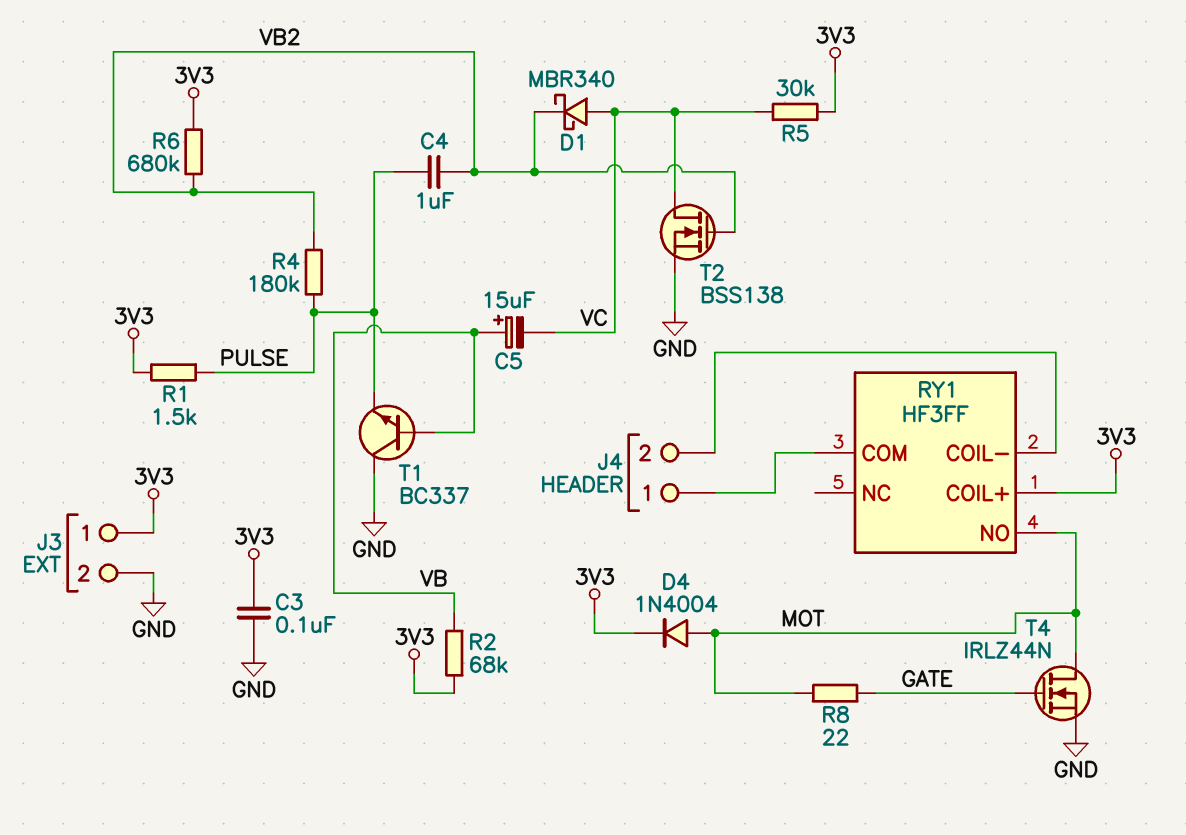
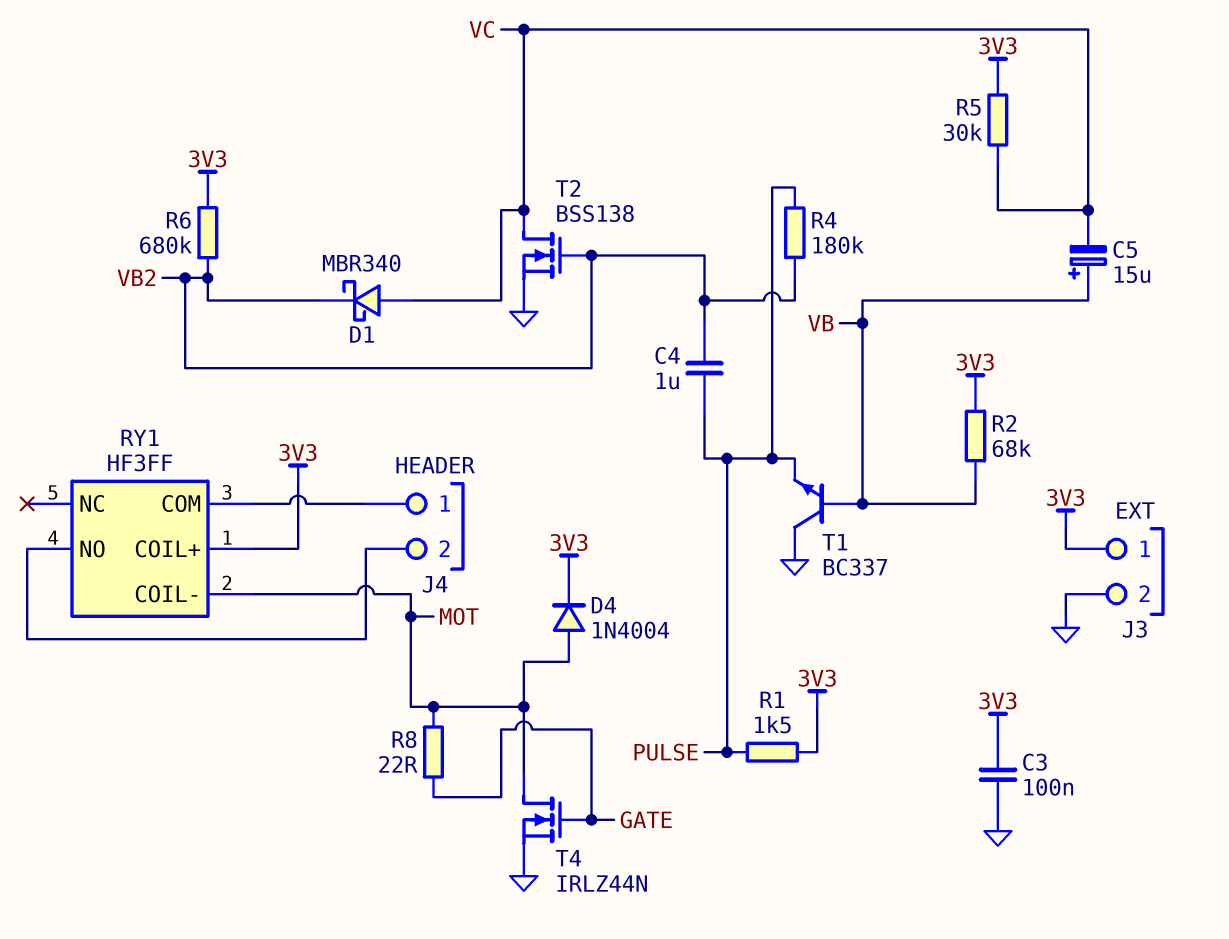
RY1 pin COIL-: J4/2 -> MOT
RY1 pin NO: MOT -> J4/2

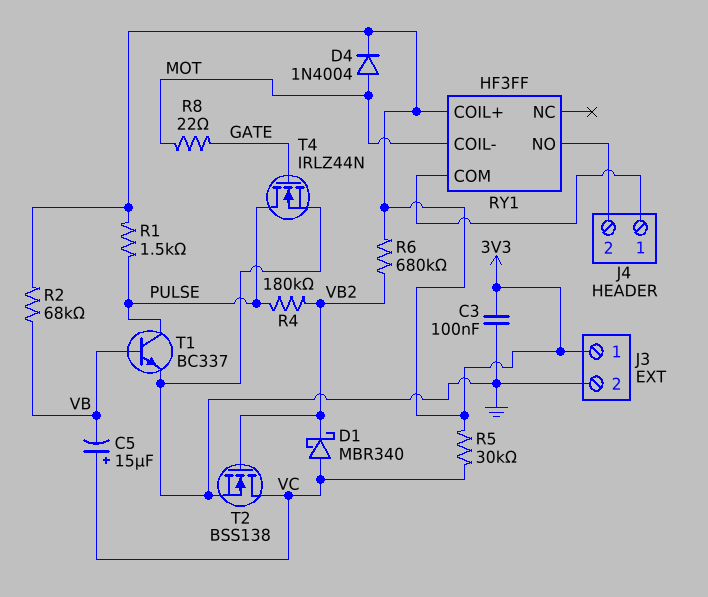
C4: 1uF (PULSE, VB2) -> none
C5: 15uF (plus VB, minus VC) -> 15uF (plus VC, minus VB)
T1: NPN BC337 (B VB, C GND, E PULSE) -> NPN BC337 (B VB, C PULSE, E GND)
T4: NMOS IRLZ44N (G GATE, D MOT, S GND) -> NMOS IRLZ44N (G GATE, D PULSE, S GND)

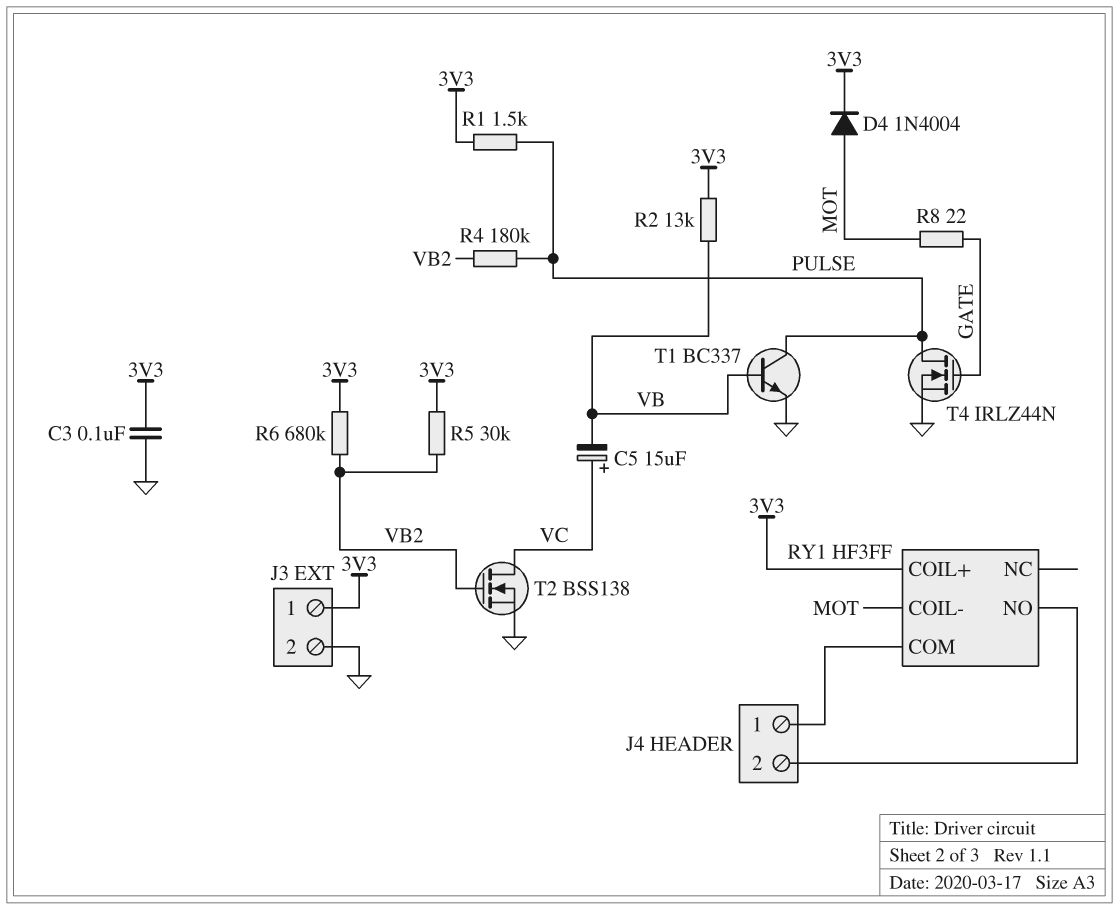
D1: schottky MBR340 (A VC, K VB2) -> none
R2: 68k (3V3, VB) -> 13k (3V3, VB)
R5: 30k (3V3, VC) -> 30k (3V3, VB2)

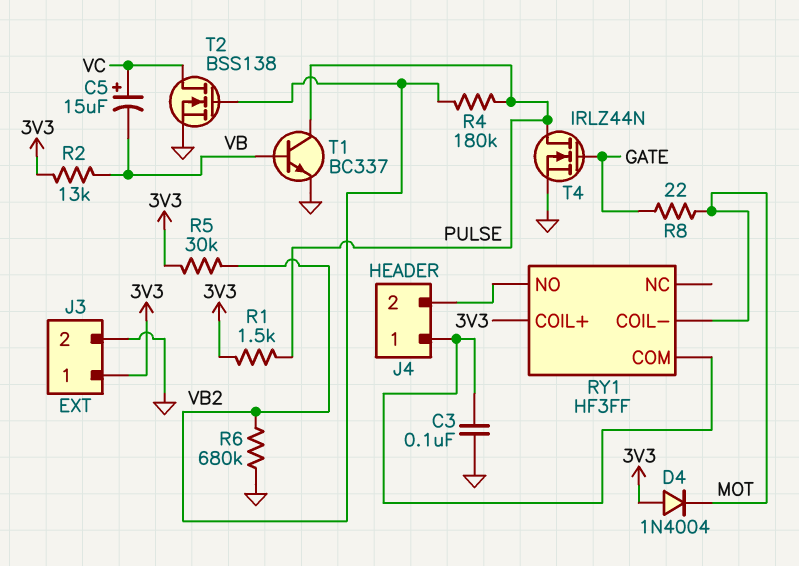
C3: 100nF (3V3, GND) -> 100nF (GND, J4/1)
D4: diode 1N4004 (A MOT, K 3V3) -> diode 1N4004 (A 3V3, K MOT)
R6: 680k (3V3, VB2) -> 680k (GND, VB2)

